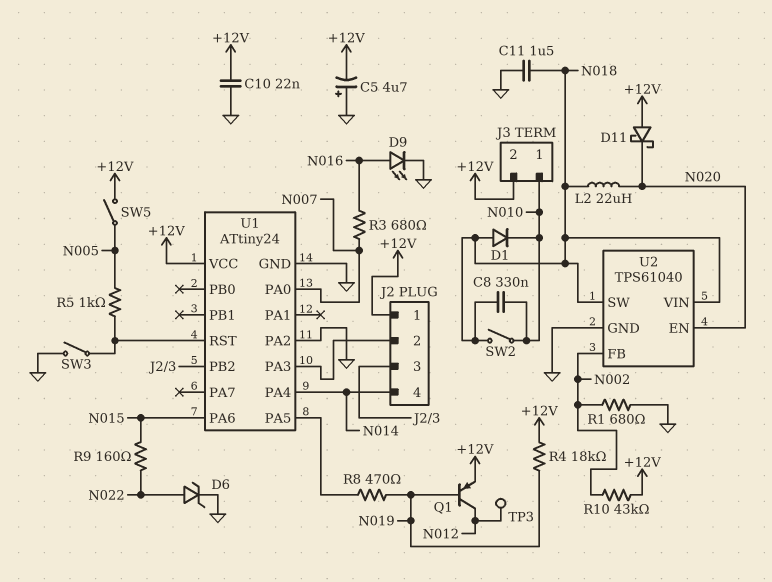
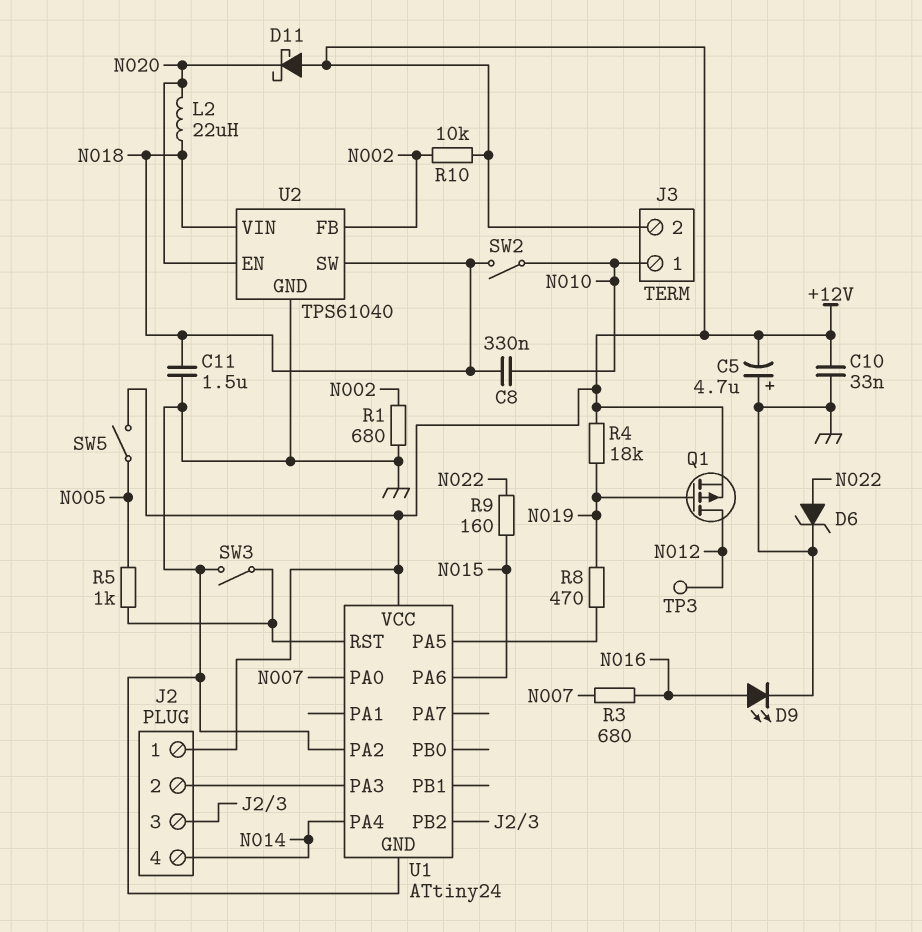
C10: 22nF (+12V, GND) -> 33nF (+12V, GND)
D1: diode (A N018, K N010) -> none
Q1: PNP (B N019, C N012, E +12V) -> PMOS (G N019, D N012, S +12V)
R10: 43k (+12V, N002) -> 10k (+12V, N002)

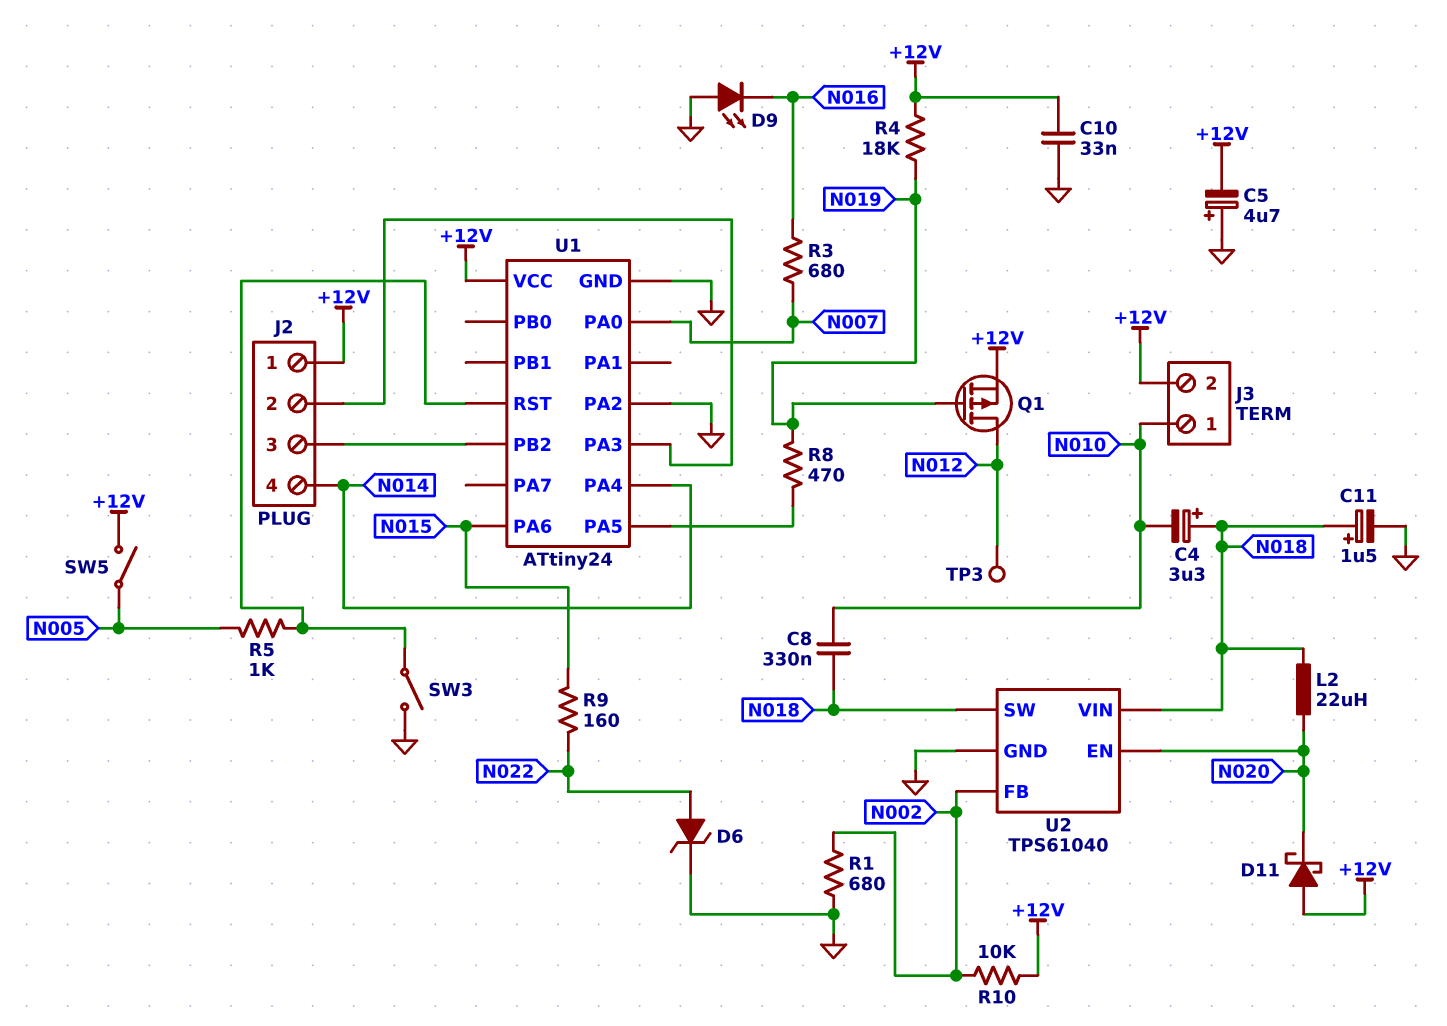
C4: none -> 3.3uF (plus N018, minus N010)
C11: 1.5uF (GND, N018) -> 1.5uF (plus N018, minus GND)
D9: LED (A N016, K GND) -> LED (A GND, K N016)
SW2: switch (N010, N018) -> none

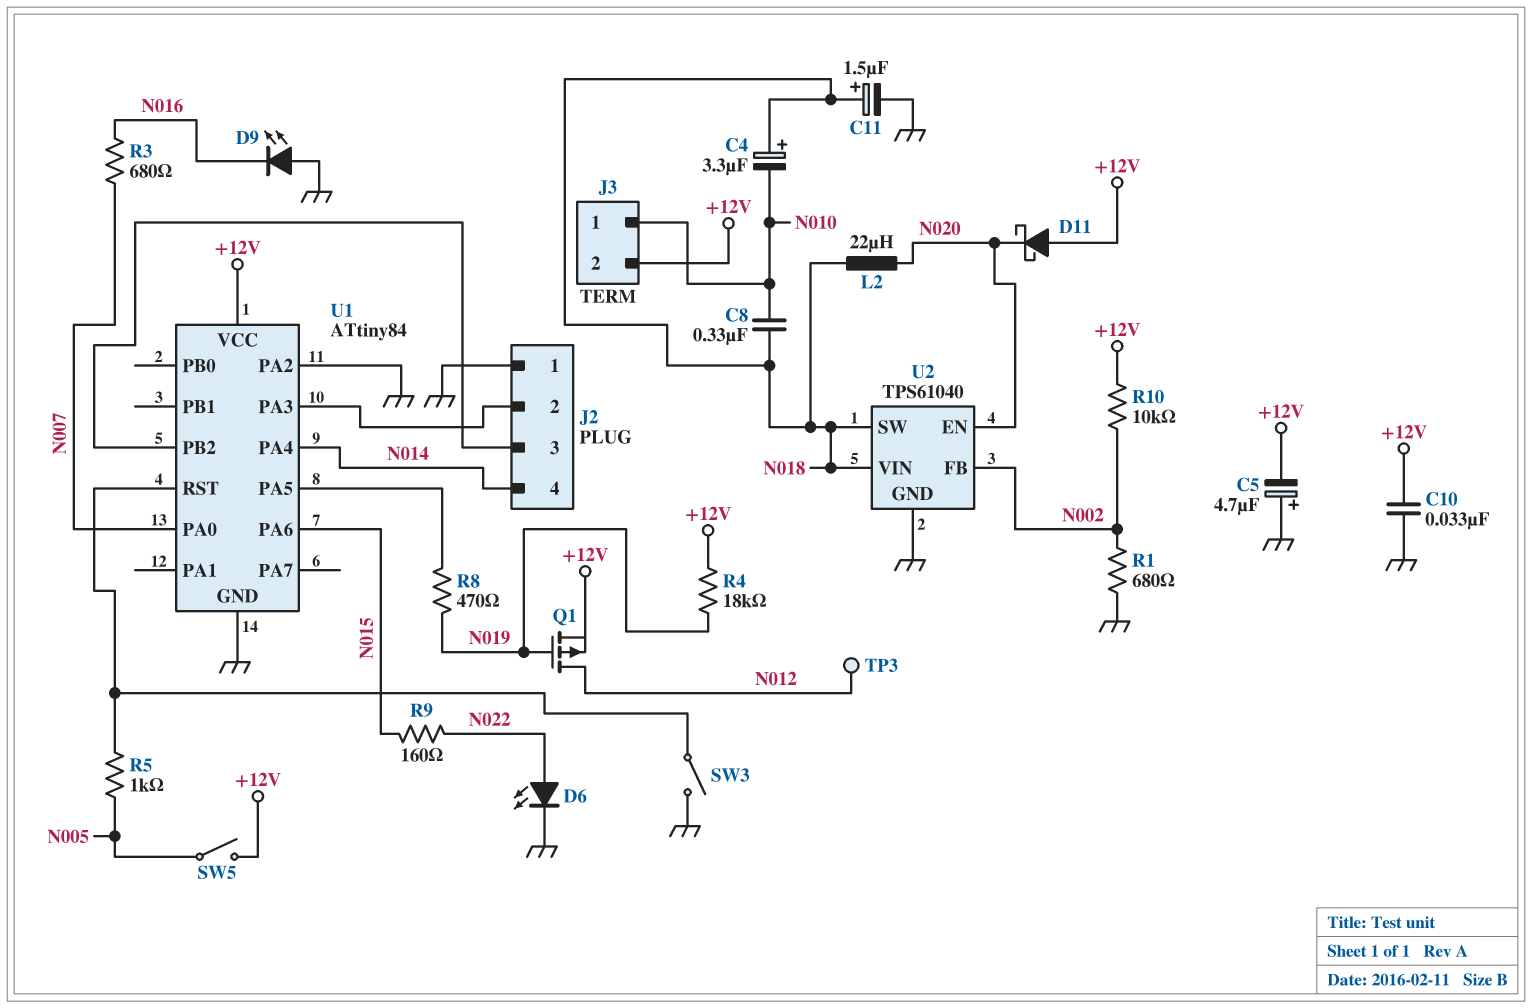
D6: zener (A N022, K GND) -> LED (A N022, K GND)
J2 pin 1: +12V -> GND
U1: ATtiny24 -> ATtiny84

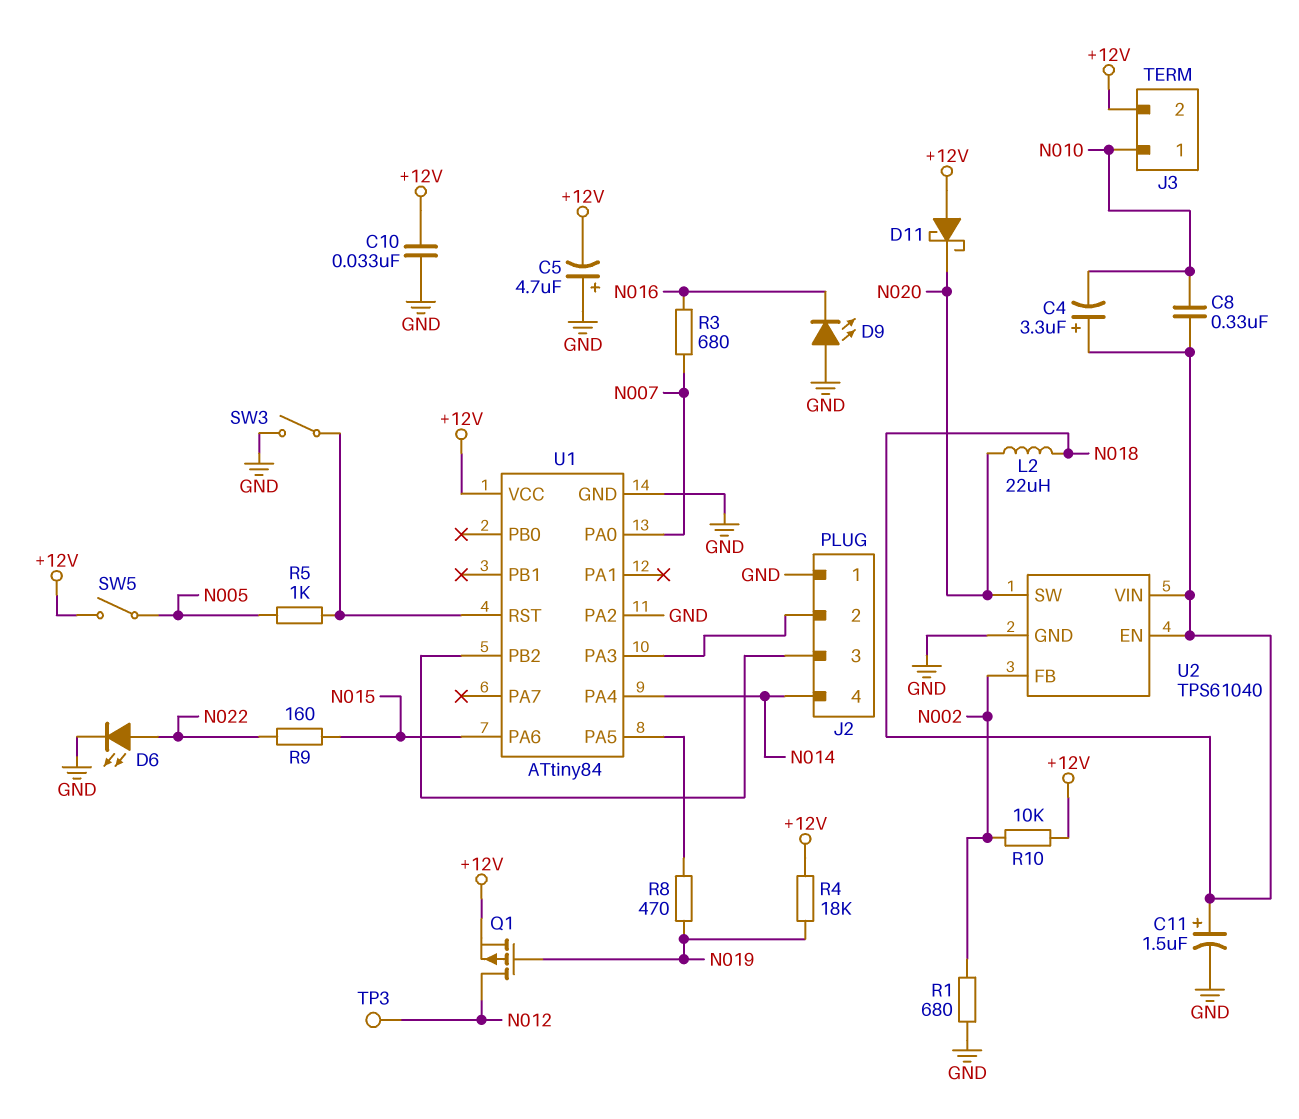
U2 pin EN: N020 -> N018
U2 pin SW: N018 -> N020

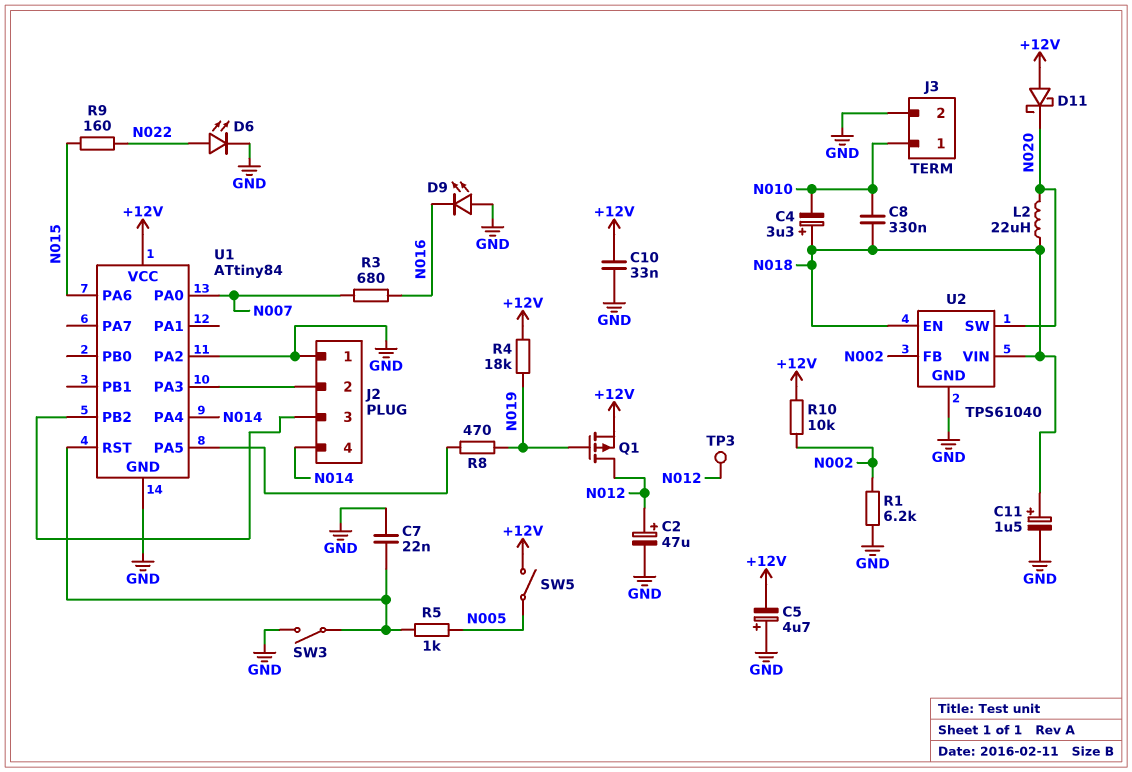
C2: none -> 47uF (plus N012, minus GND)
C7: none -> 22nF (GND, U1/RST)
J3 pin 2: +12V -> GND
R1: 680 (GND, N002) -> 6.2k (GND, N002)

